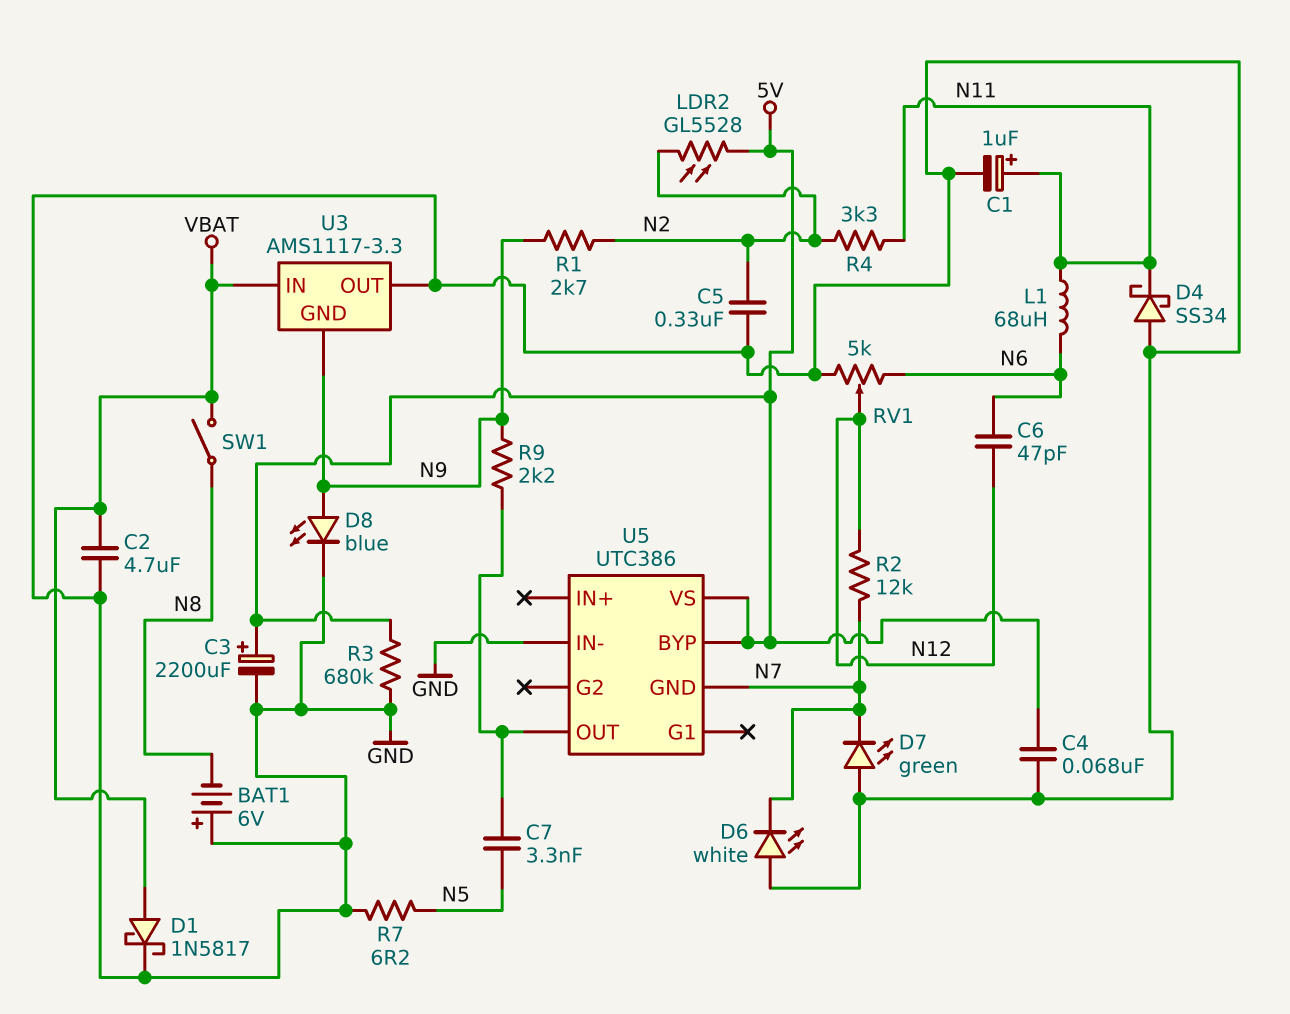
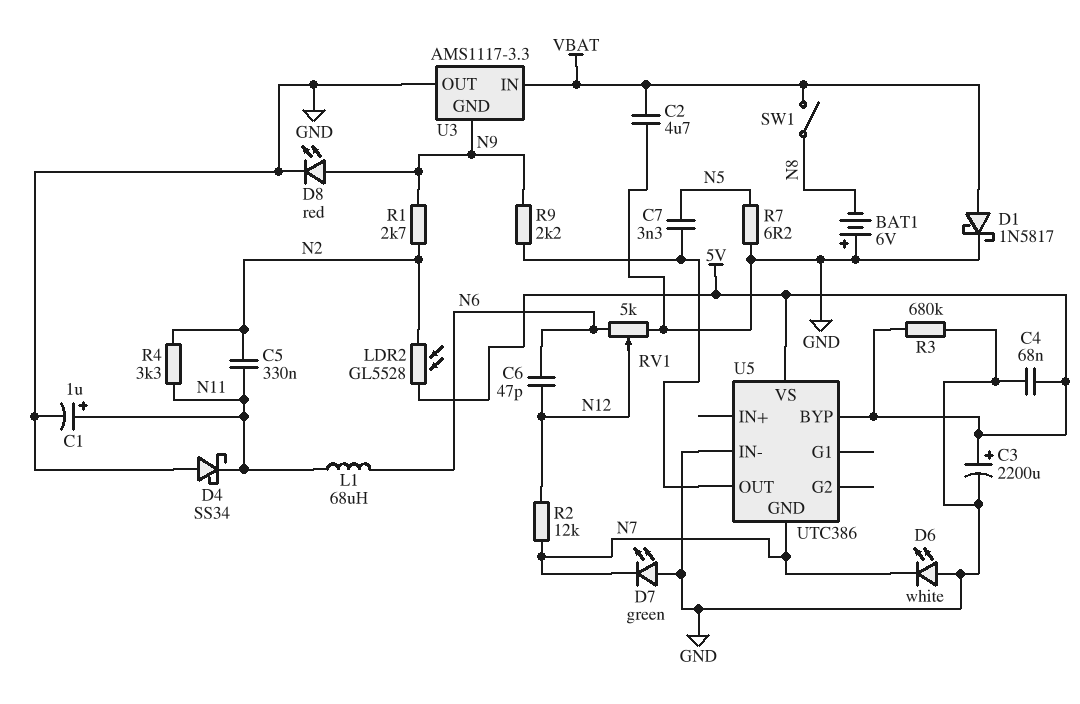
C5: 330nF (GND, N2) -> 330nF (N2, N11)
D8: LED blue (A N9, K GND) -> LED red (A N9, K GND)

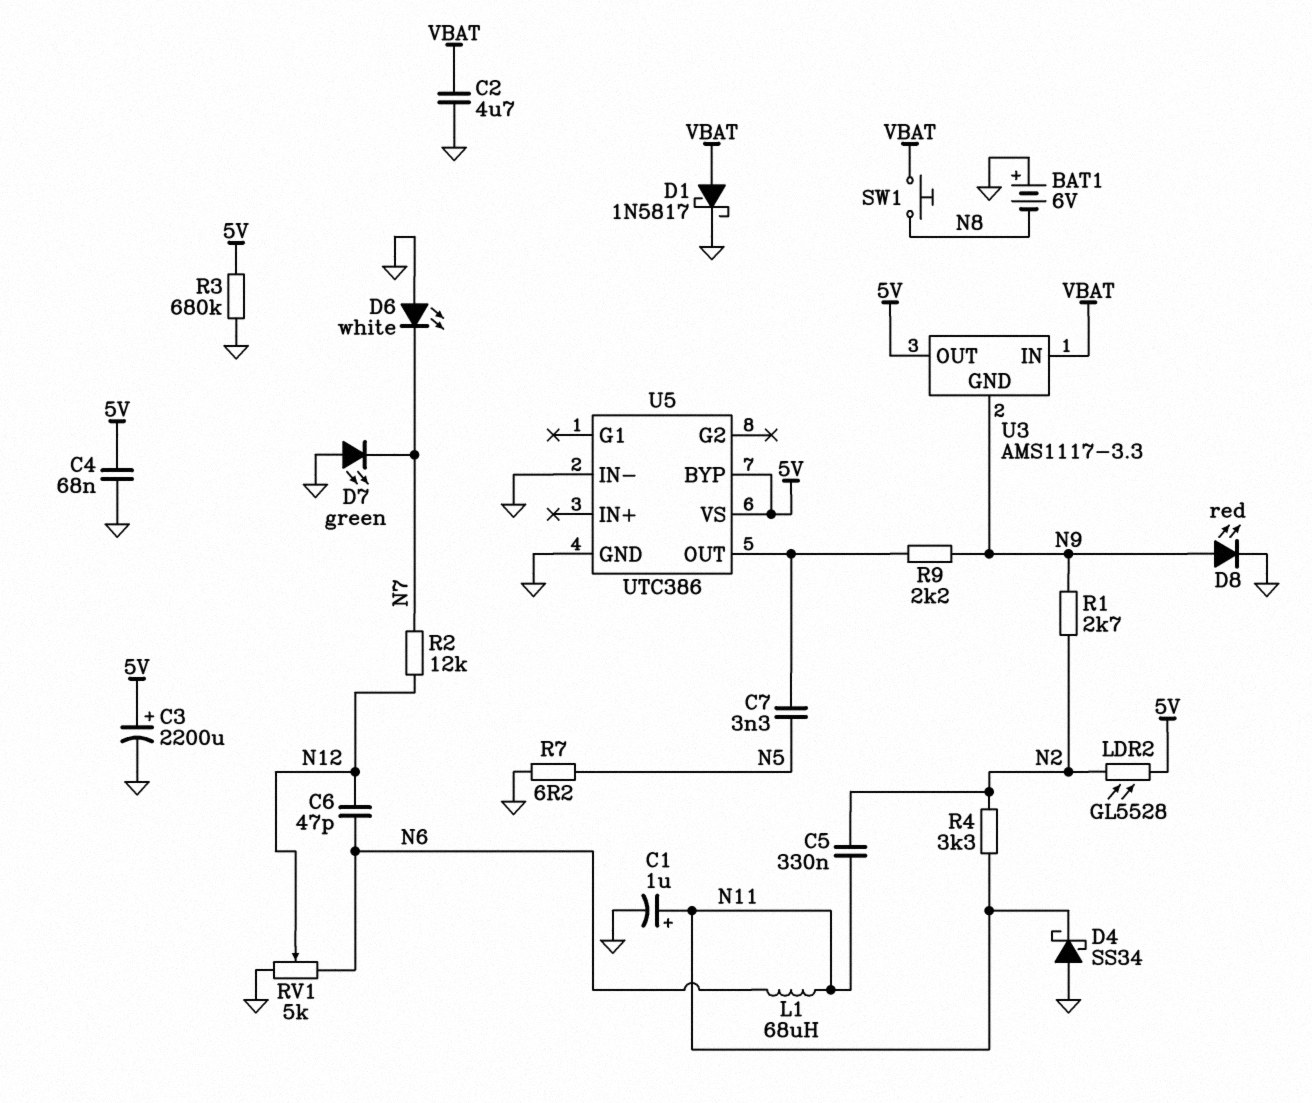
SW1: switch (N8, VBAT) -> button (N8, VBAT)
U3 pin OUT: GND -> 5V
U5 pin GND: N7 -> GND

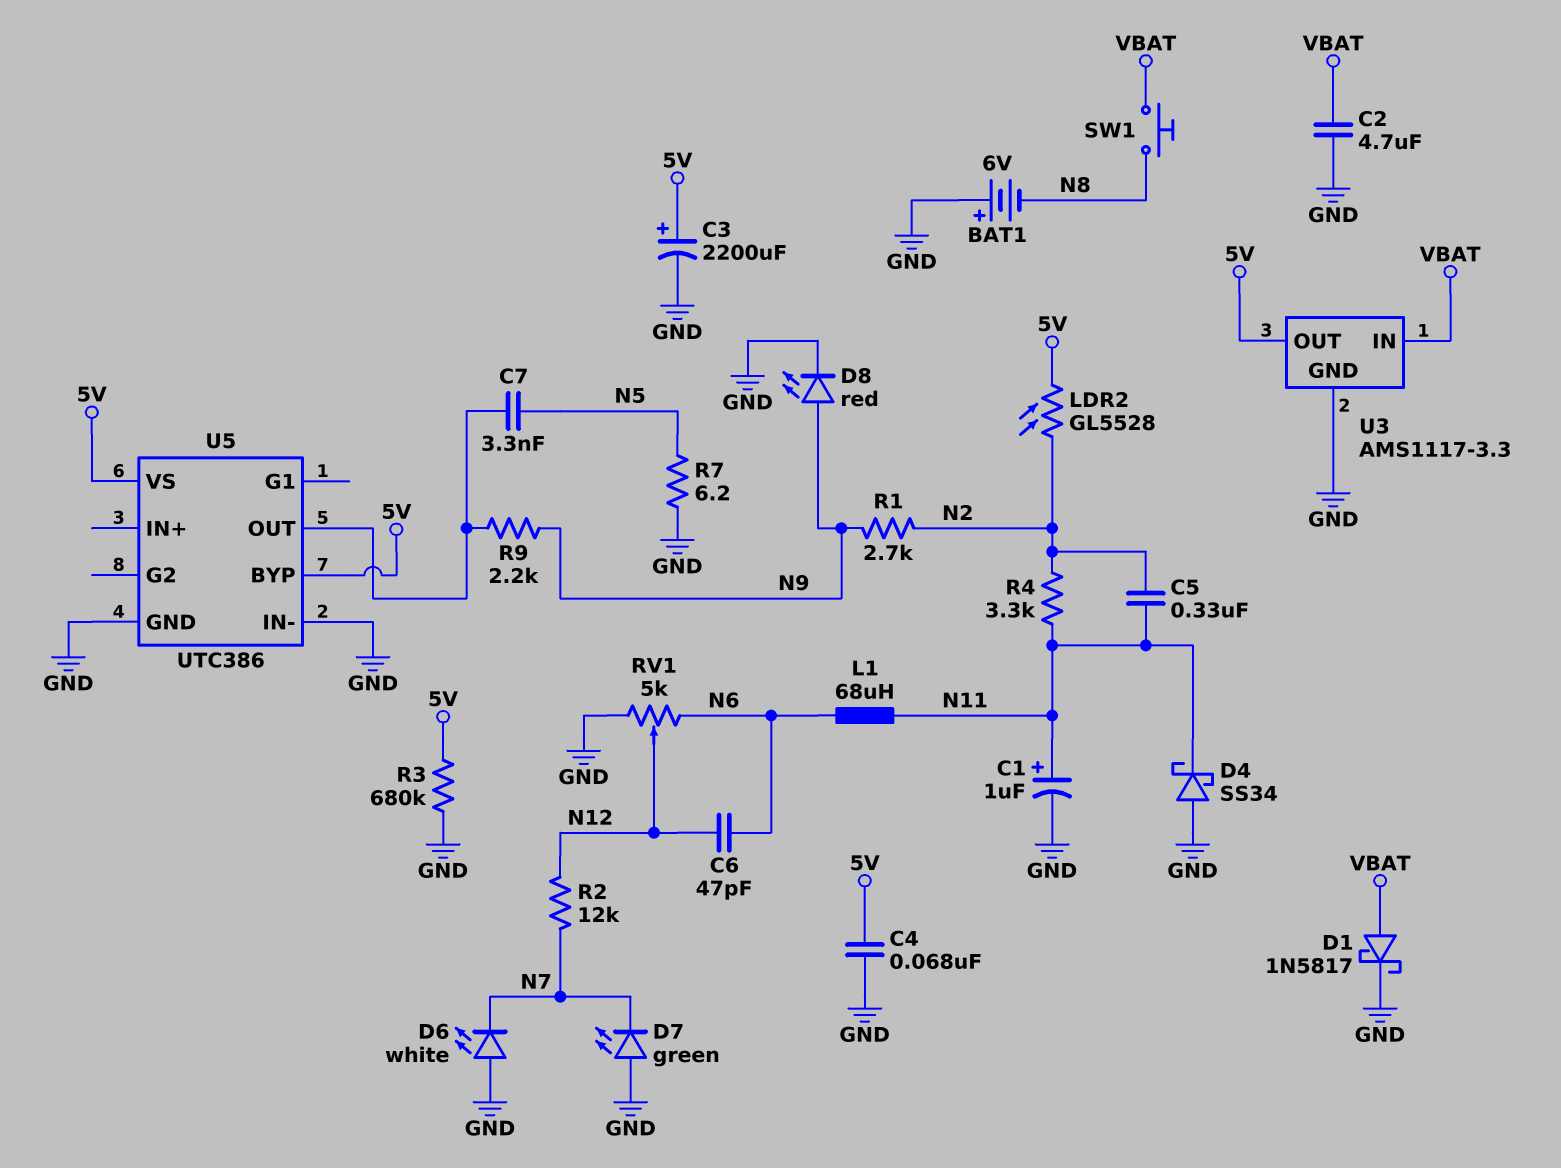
U3 pin GND: N9 -> GND

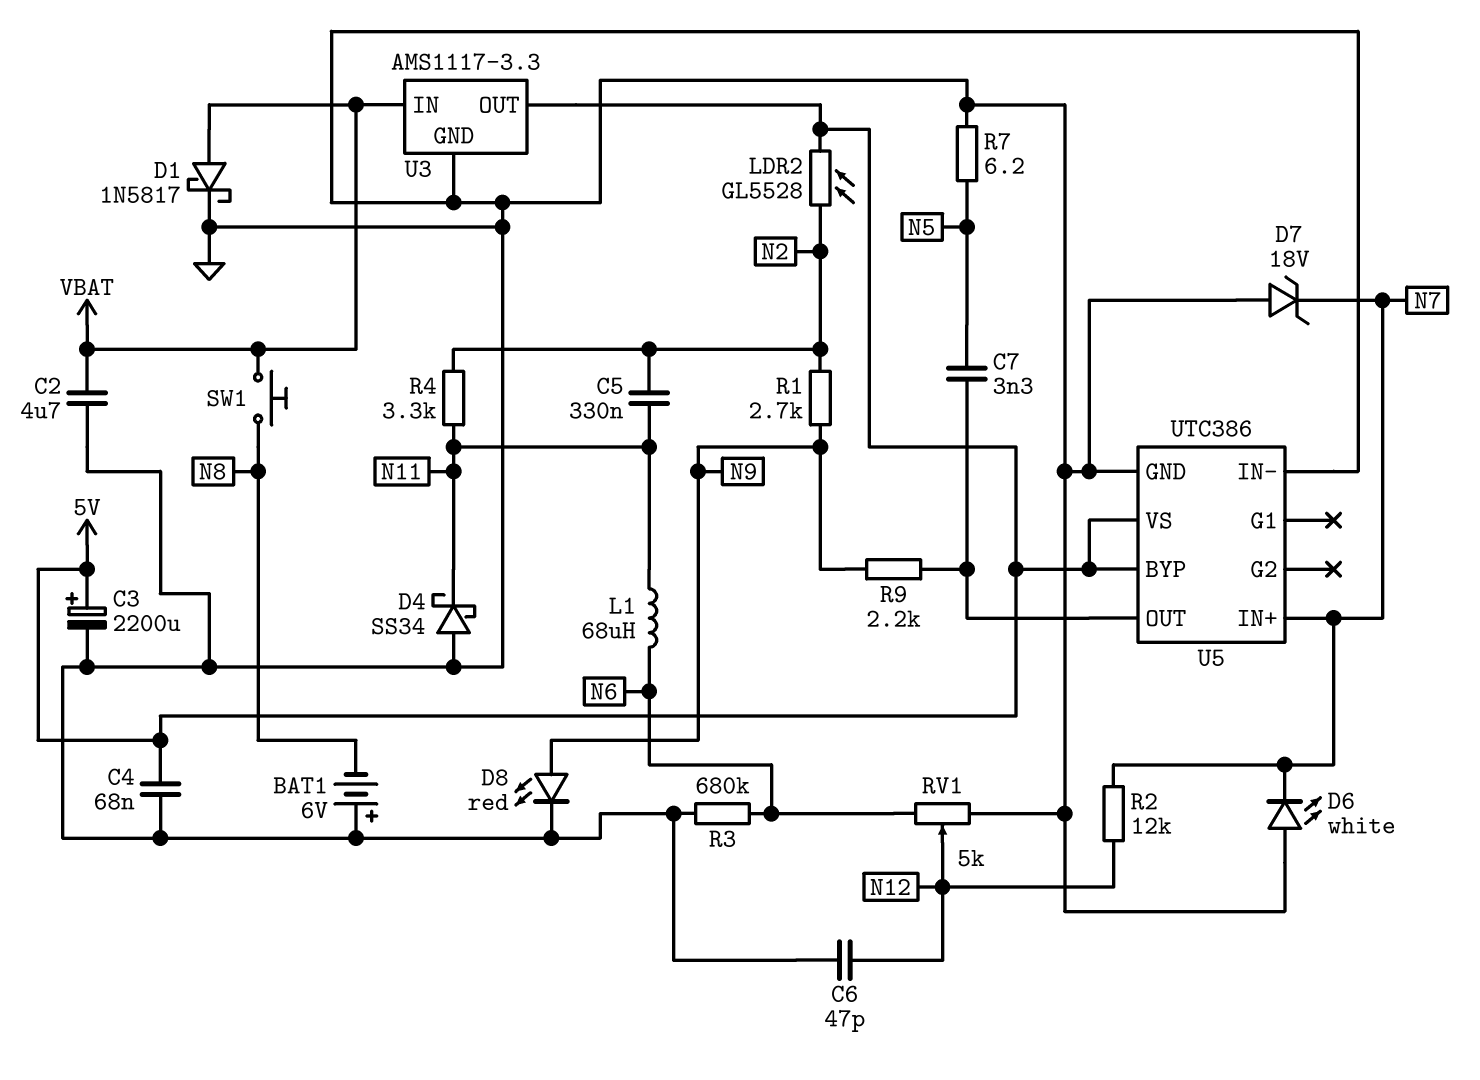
C1: 1uF (plus N11, minus GND) -> none
C6: 47pF (N6, N12) -> 47pF (GND, N12)
D7: LED green (A GND, K N7) -> zener 18V (A GND, K N7)
R3: 680k (5V, GND) -> 680k (GND, N6)
U5 pin IN+: none -> N7

